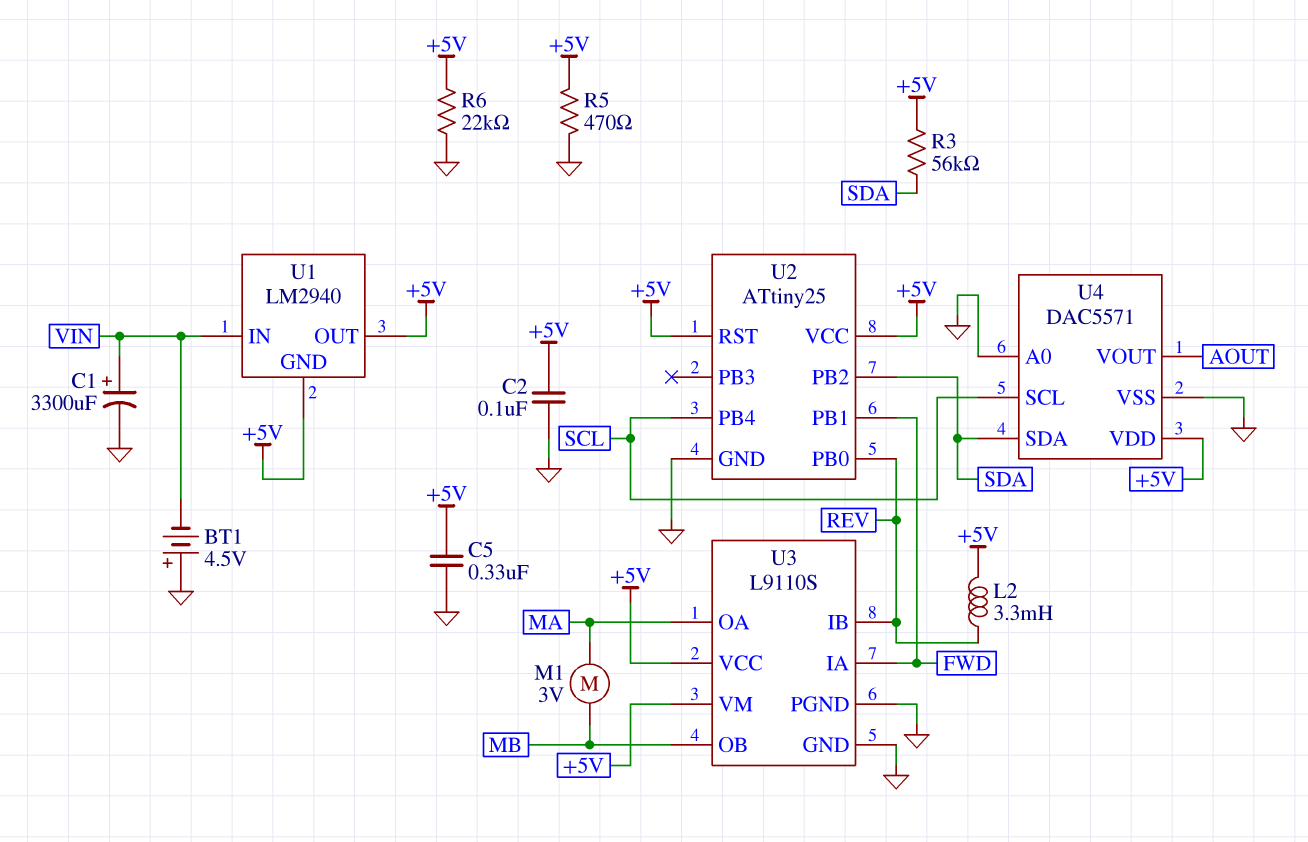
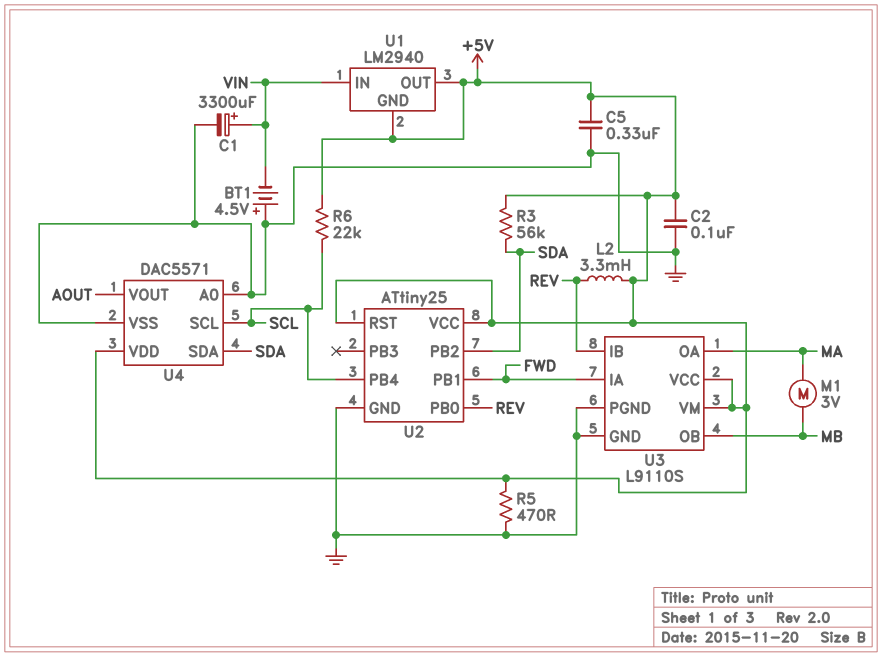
R6: 22k (+5V, GND) -> 22k (+5V, SCL)

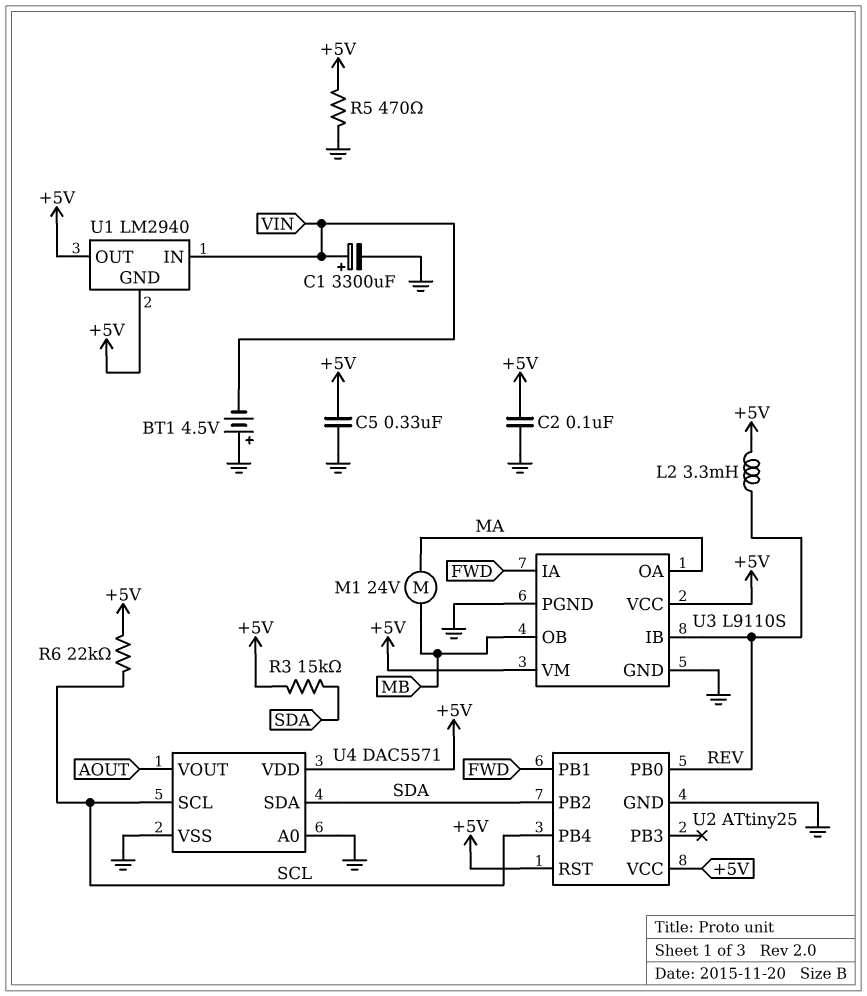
M1: motor 3V (MA, MB) -> motor 24V (MA, MB)
R3: 56k (+5V, SDA) -> 15k (+5V, SDA)

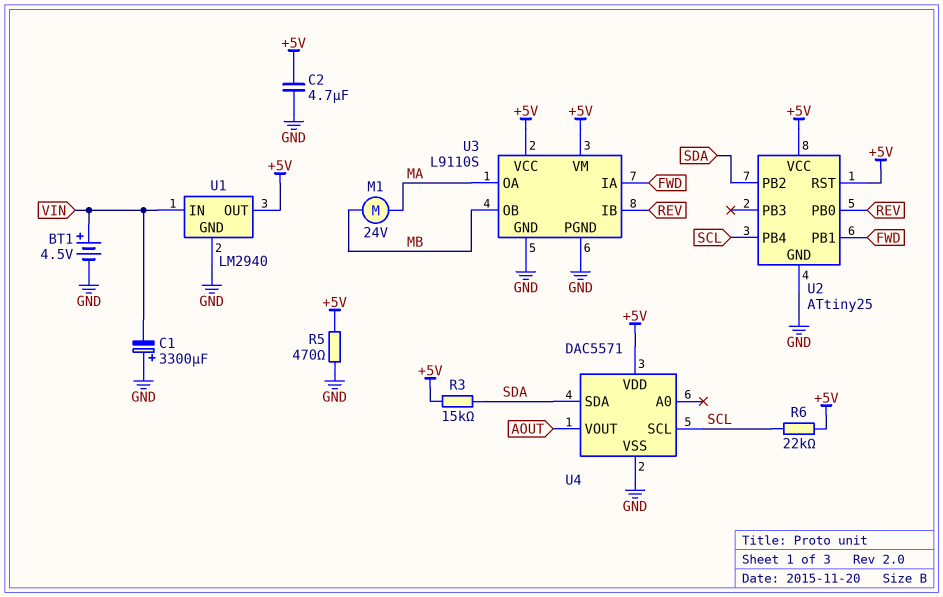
BT1: 4.5V (plus GND, minus VIN) -> 4.5V (plus VIN, minus GND)
C1: 3300uF (plus VIN, minus GND) -> 3300uF (plus GND, minus VIN)
C2: 100nF (+5V, GND) -> 4.7uF (+5V, GND)
C5: 330nF (+5V, GND) -> none
L2: 3.3mH (+5V, REV) -> none
U1 pin GND: +5V -> GND
U4 pin A0: GND -> none

